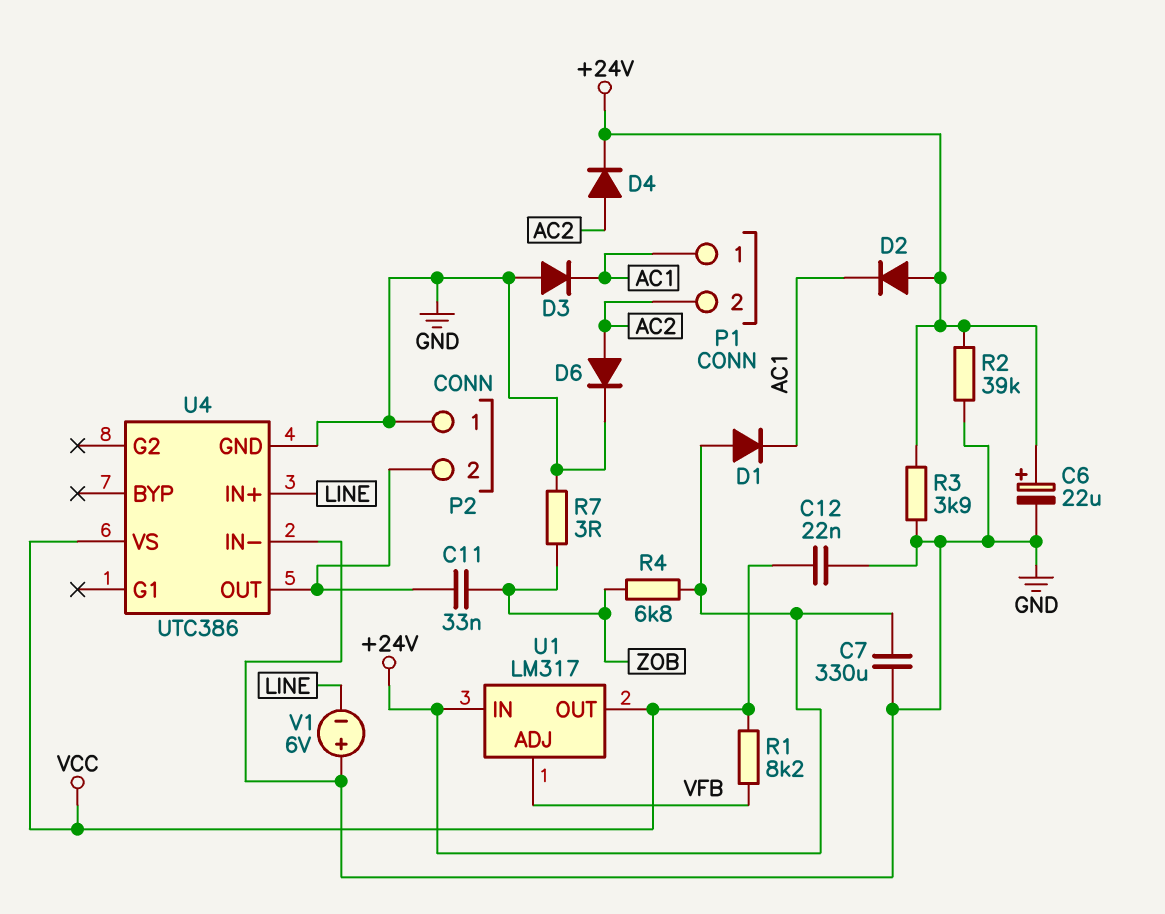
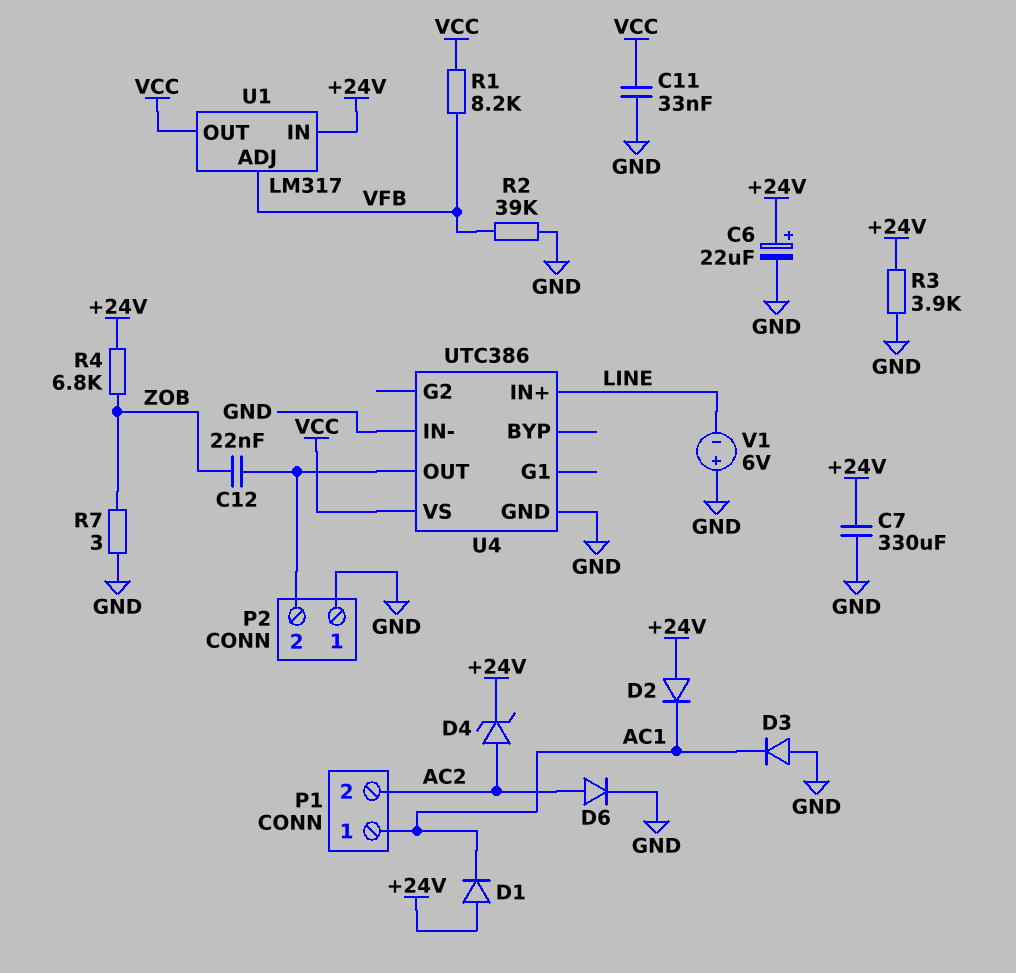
C11: 33nF (P2/2, ZOB) -> 33nF (GND, VCC)
C12: 22nF (GND, VCC) -> 22nF (P2/2, ZOB)
D4: diode (A AC2, K +24V) -> zener (A AC2, K +24V)
R2: 39k (+24V, GND) -> 39k (GND, VFB)

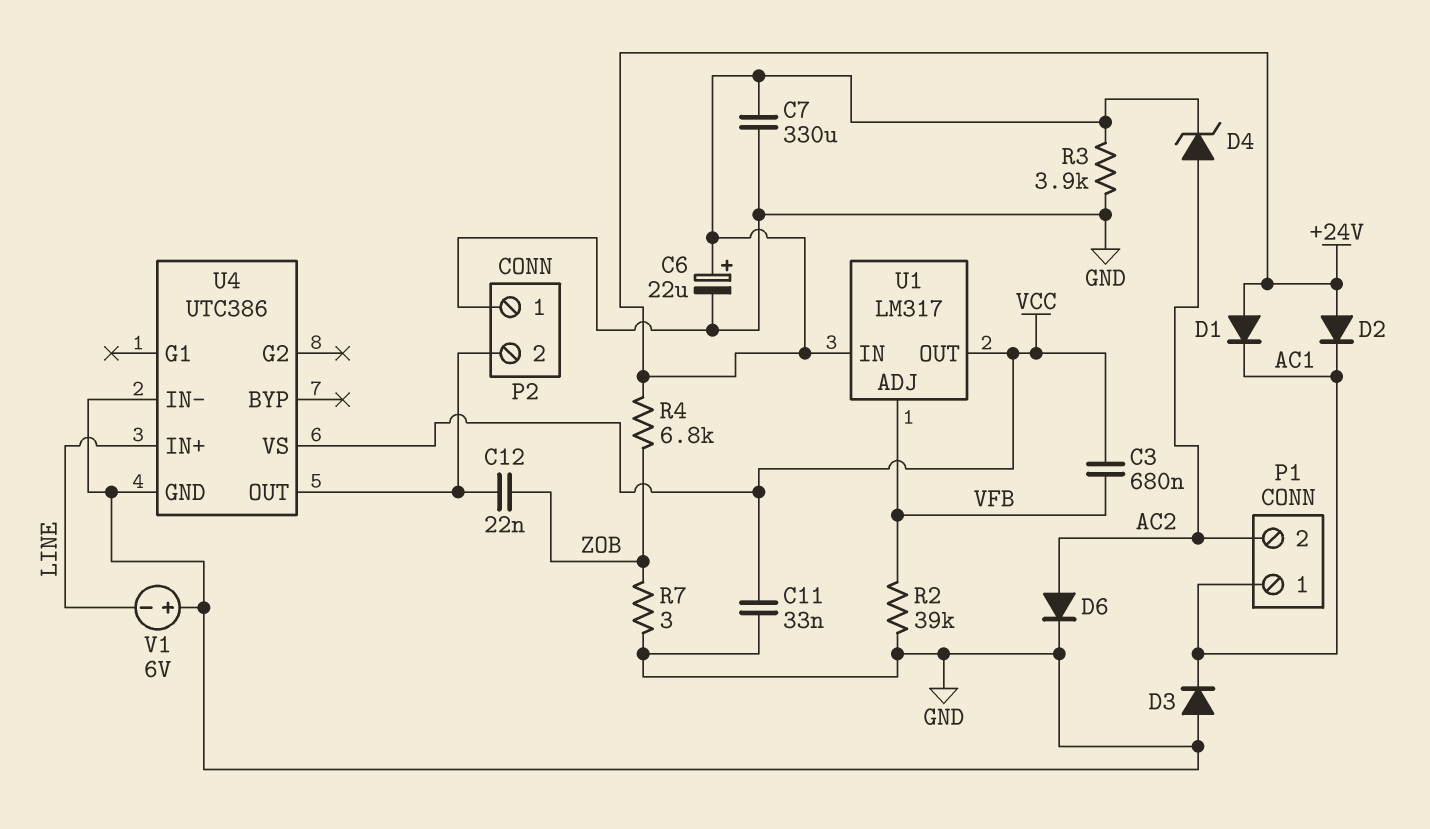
C3: none -> 680nF (VCC, VFB)
R1: 8.2k (VCC, VFB) -> none

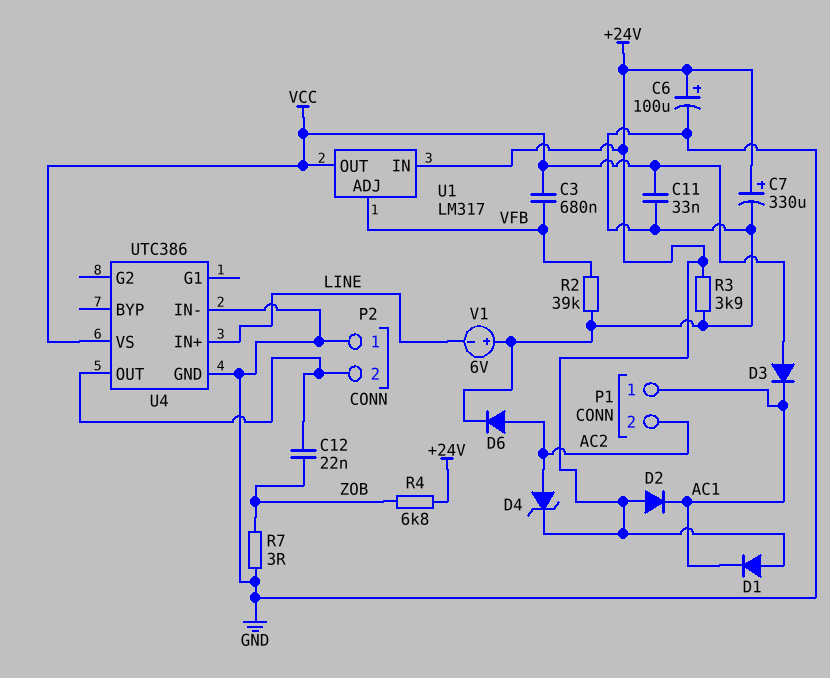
C6: 22uF (plus +24V, minus GND) -> 100uF (plus +24V, minus GND)
C7: 330uF (+24V, GND) -> 330uF (plus +24V, minus GND)
D3: diode (A GND, K AC1) -> diode (A VCC, K AC1)

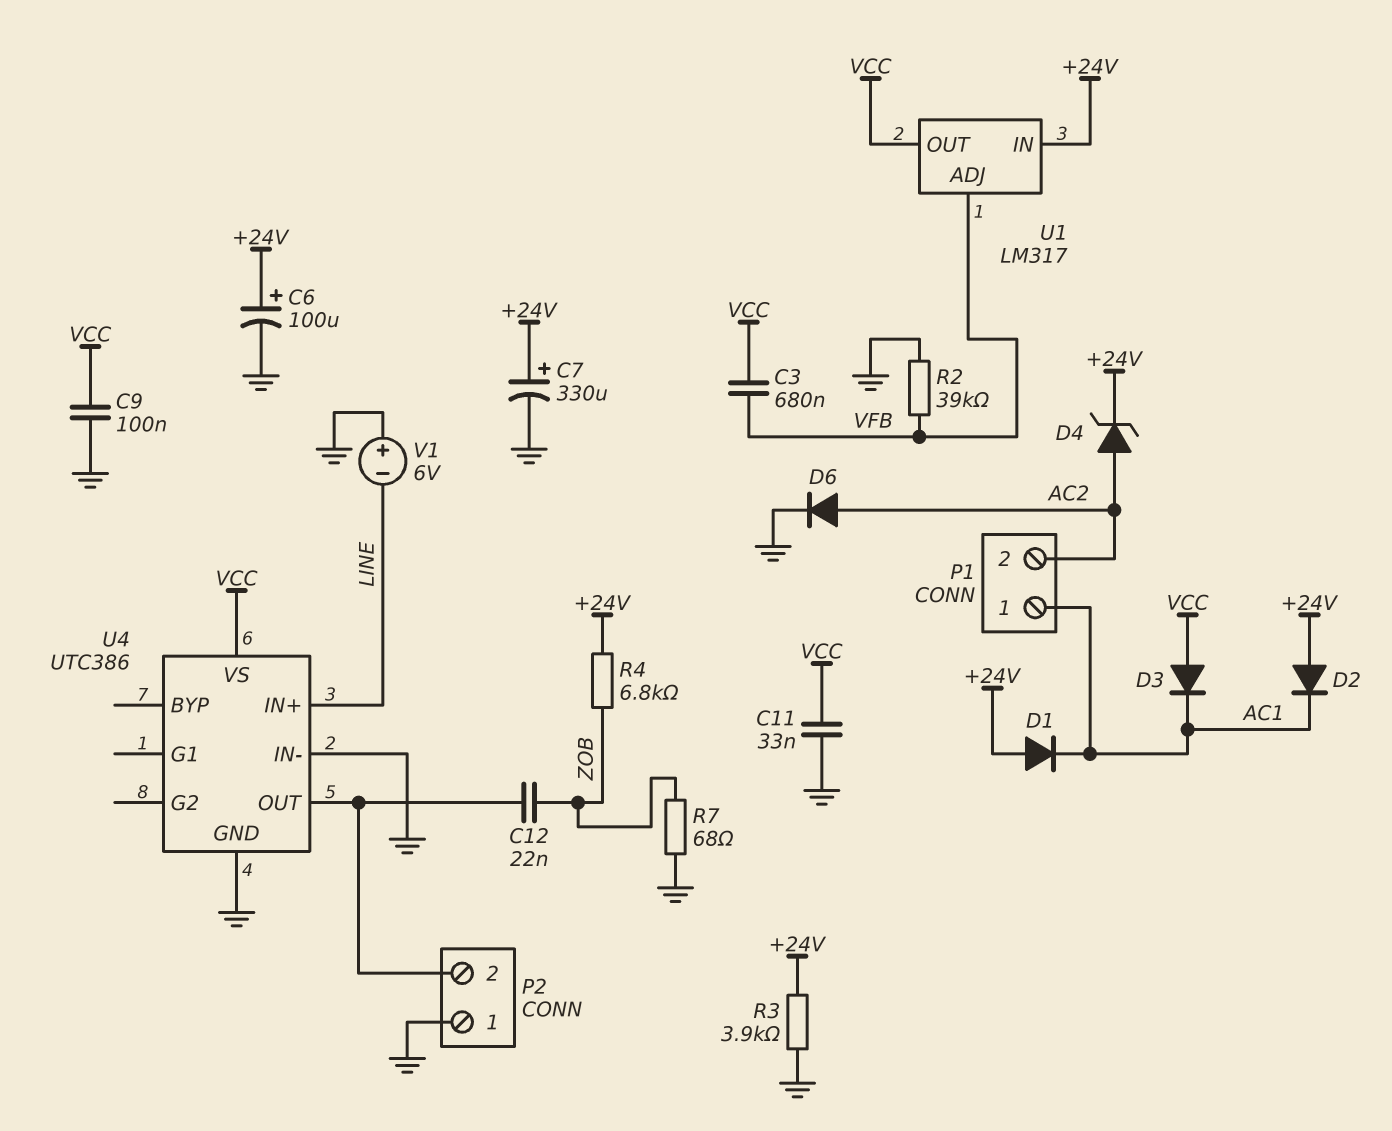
C9: none -> 100nF (GND, VCC)
R7: 3 (GND, ZOB) -> 68 (GND, ZOB)

